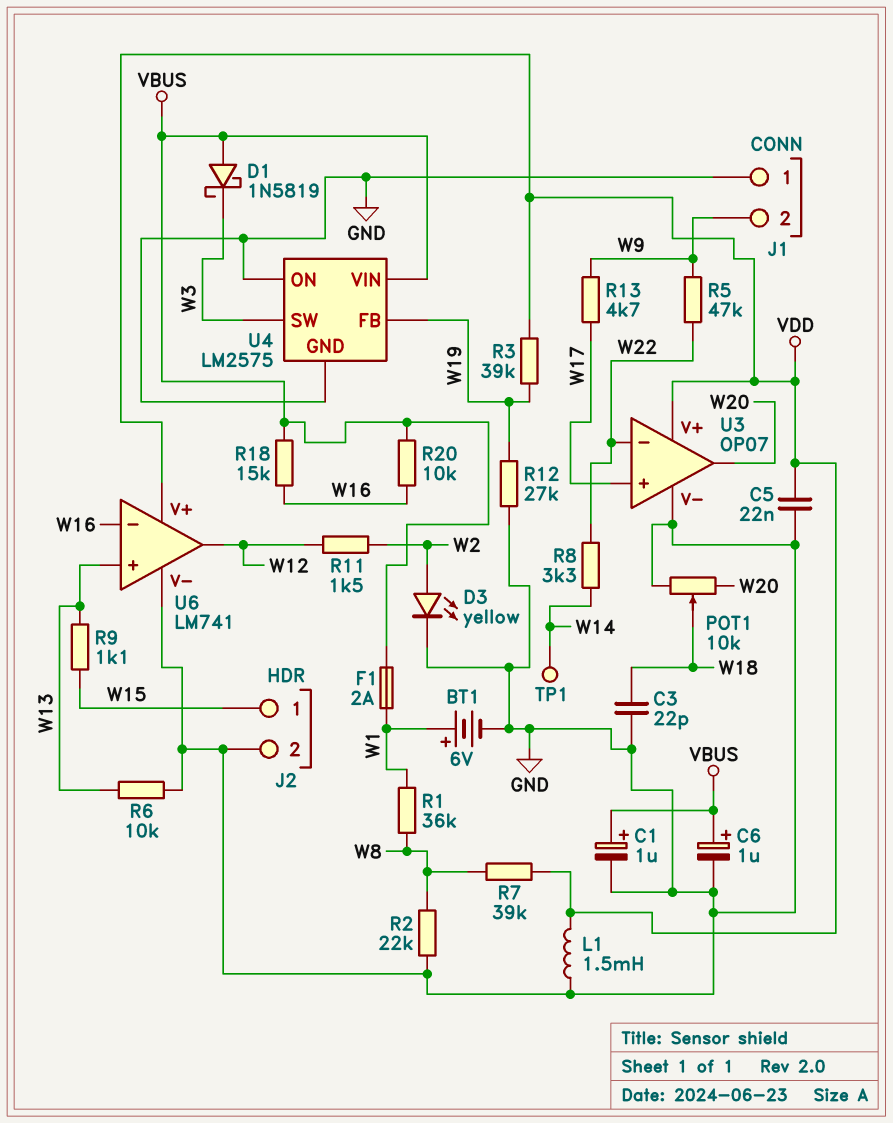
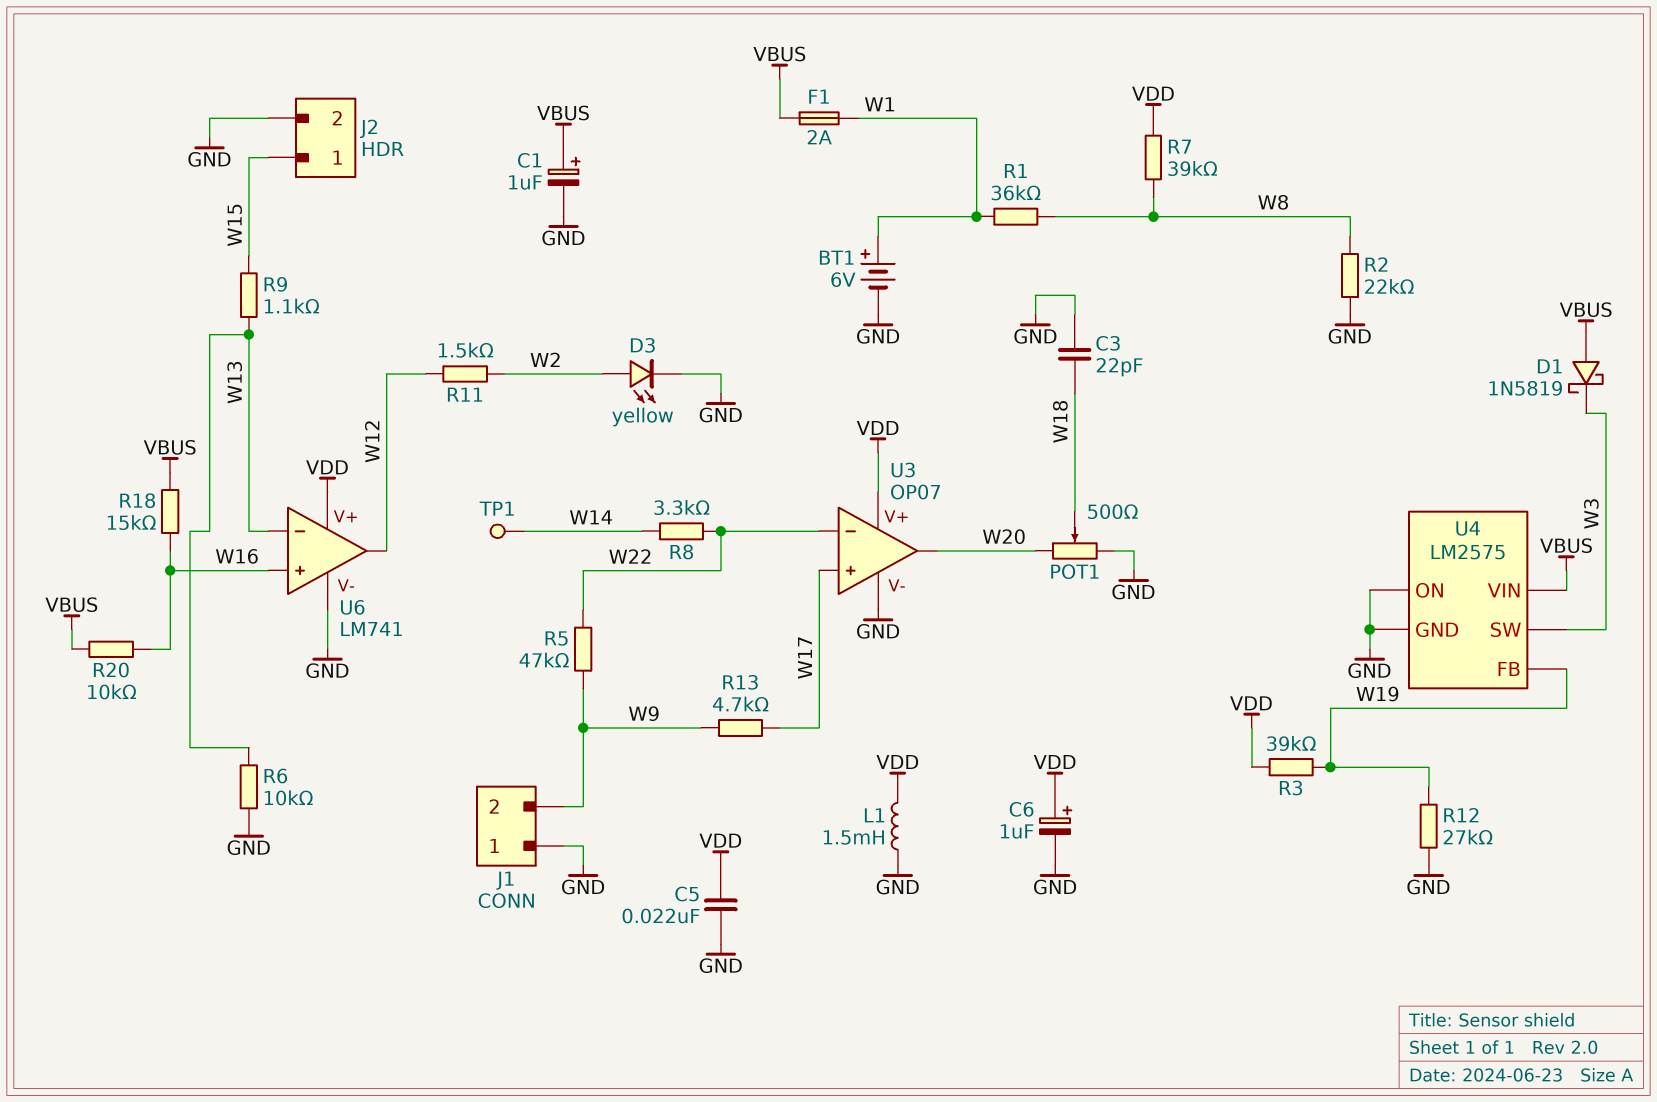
C6: 1uF (plus VBUS, minus GND) -> 1uF (plus VDD, minus GND)
POT1: 10k (GND, W20, wiper W18) -> 500 (GND, W20, wiper W18)
U6 pin in+: W13 -> W16
U6 pin in-: W16 -> W13

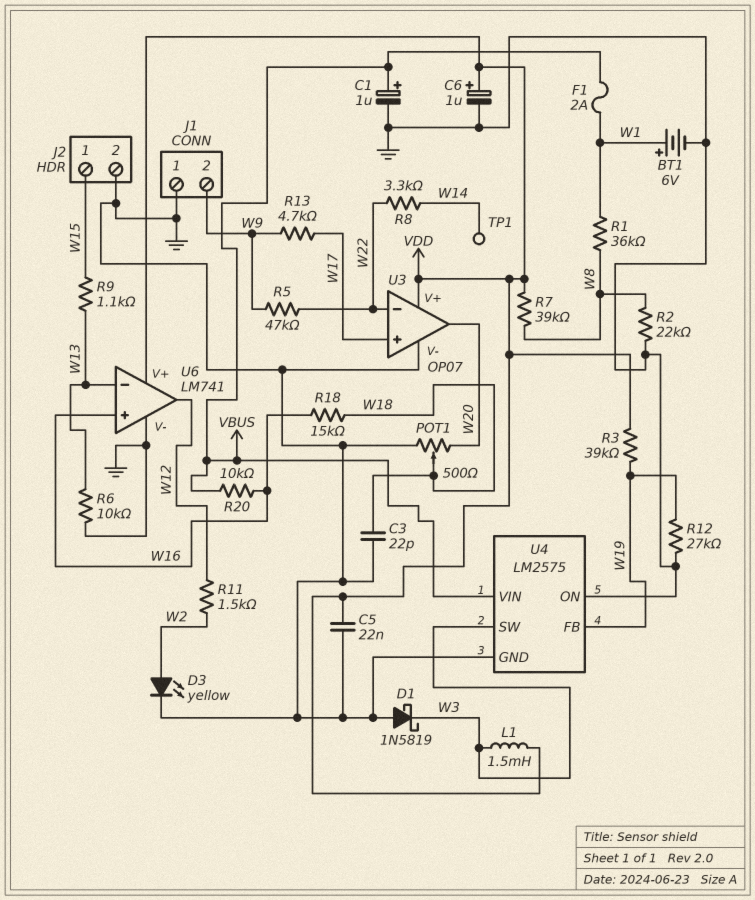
D1: schottky 1N5819 (A VBUS, K W3) -> schottky 1N5819 (A GND, K W3)
L1: 1.5mH (GND, VDD) -> 1.5mH (VDD, W3)
R18: 15k (VBUS, W16) -> 15k (W16, W18)

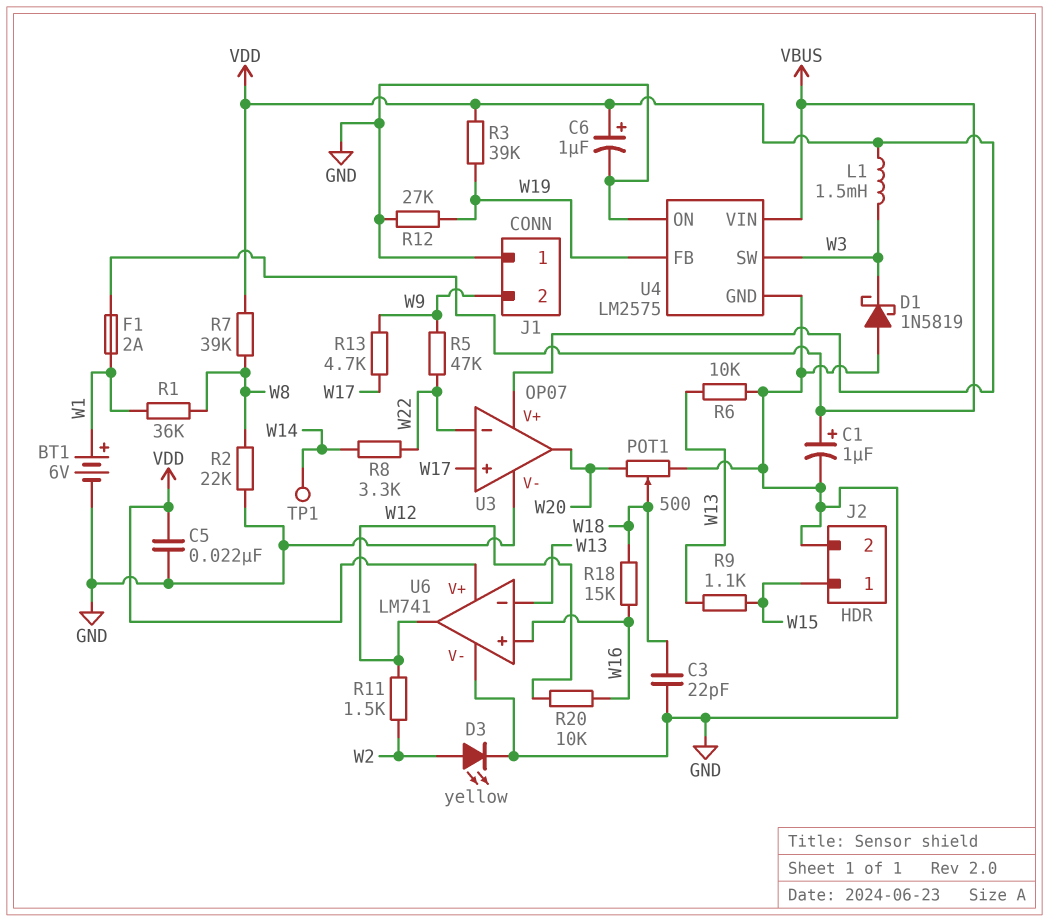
R20: 10k (VBUS, W16) -> 10k (W12, W16)

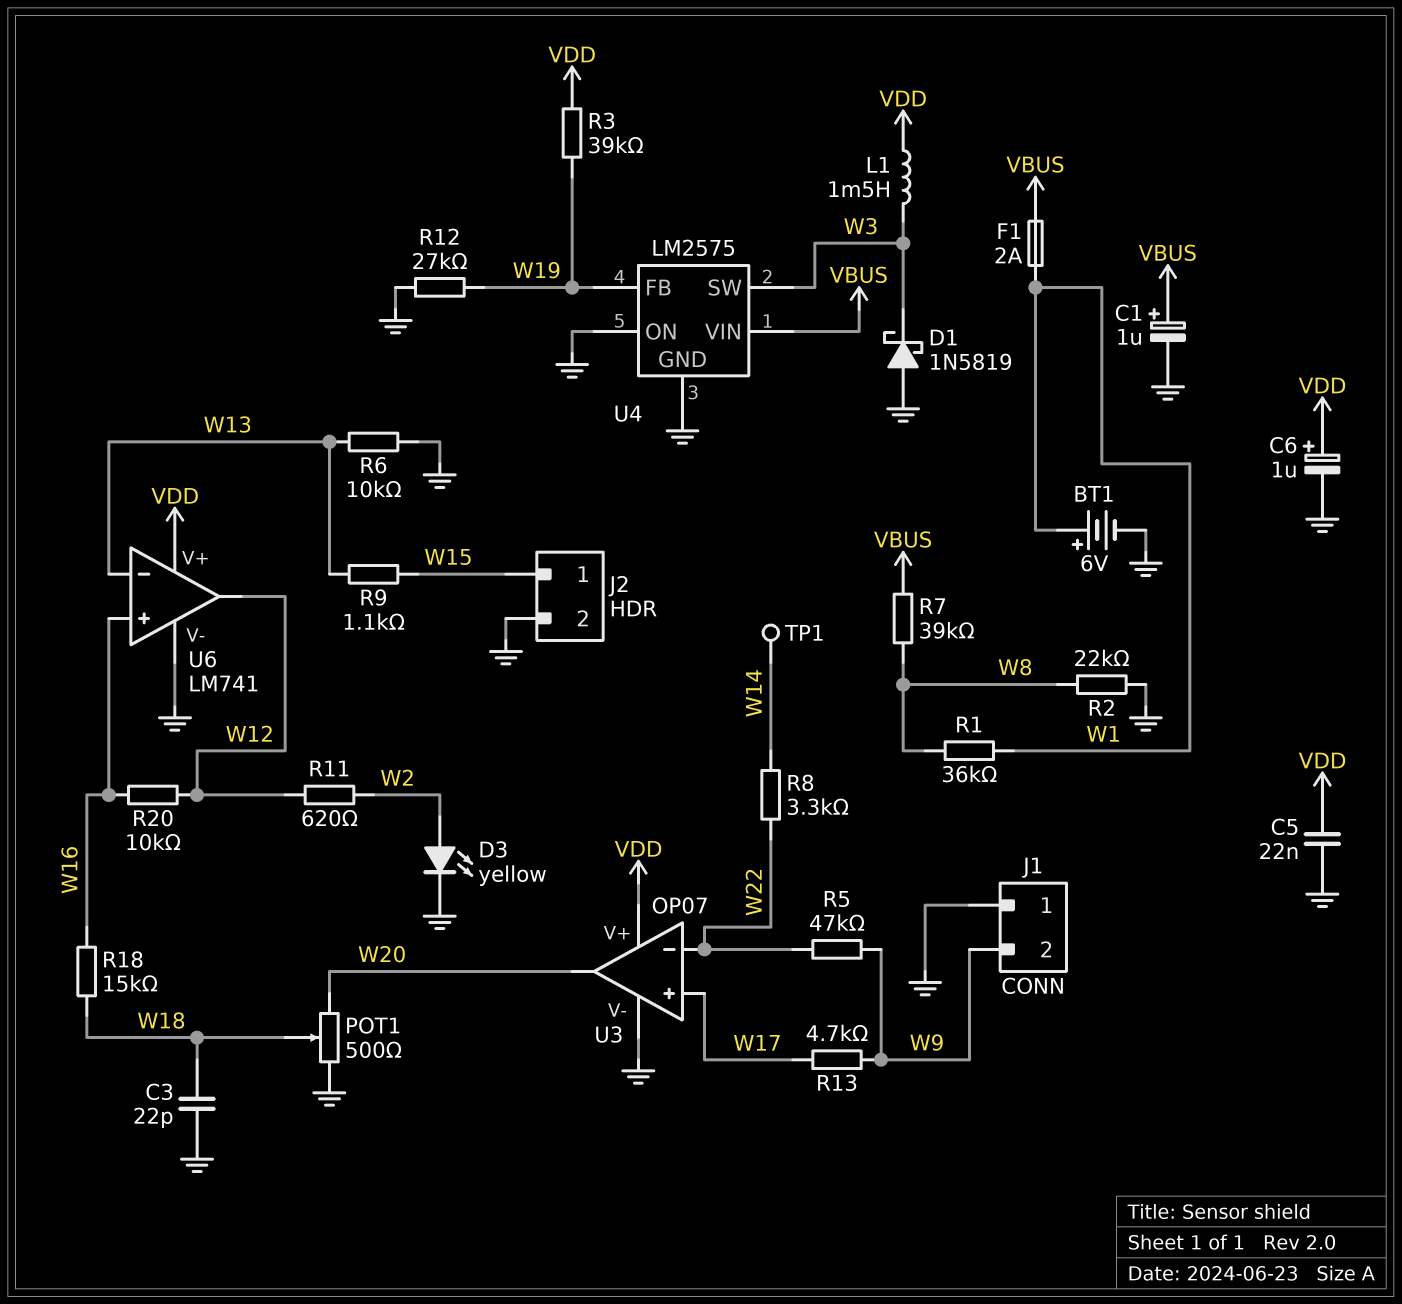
R7: 39k (VDD, W8) -> 39k (VBUS, W8)
R11: 1.5k (W2, W12) -> 620 (W2, W12)

